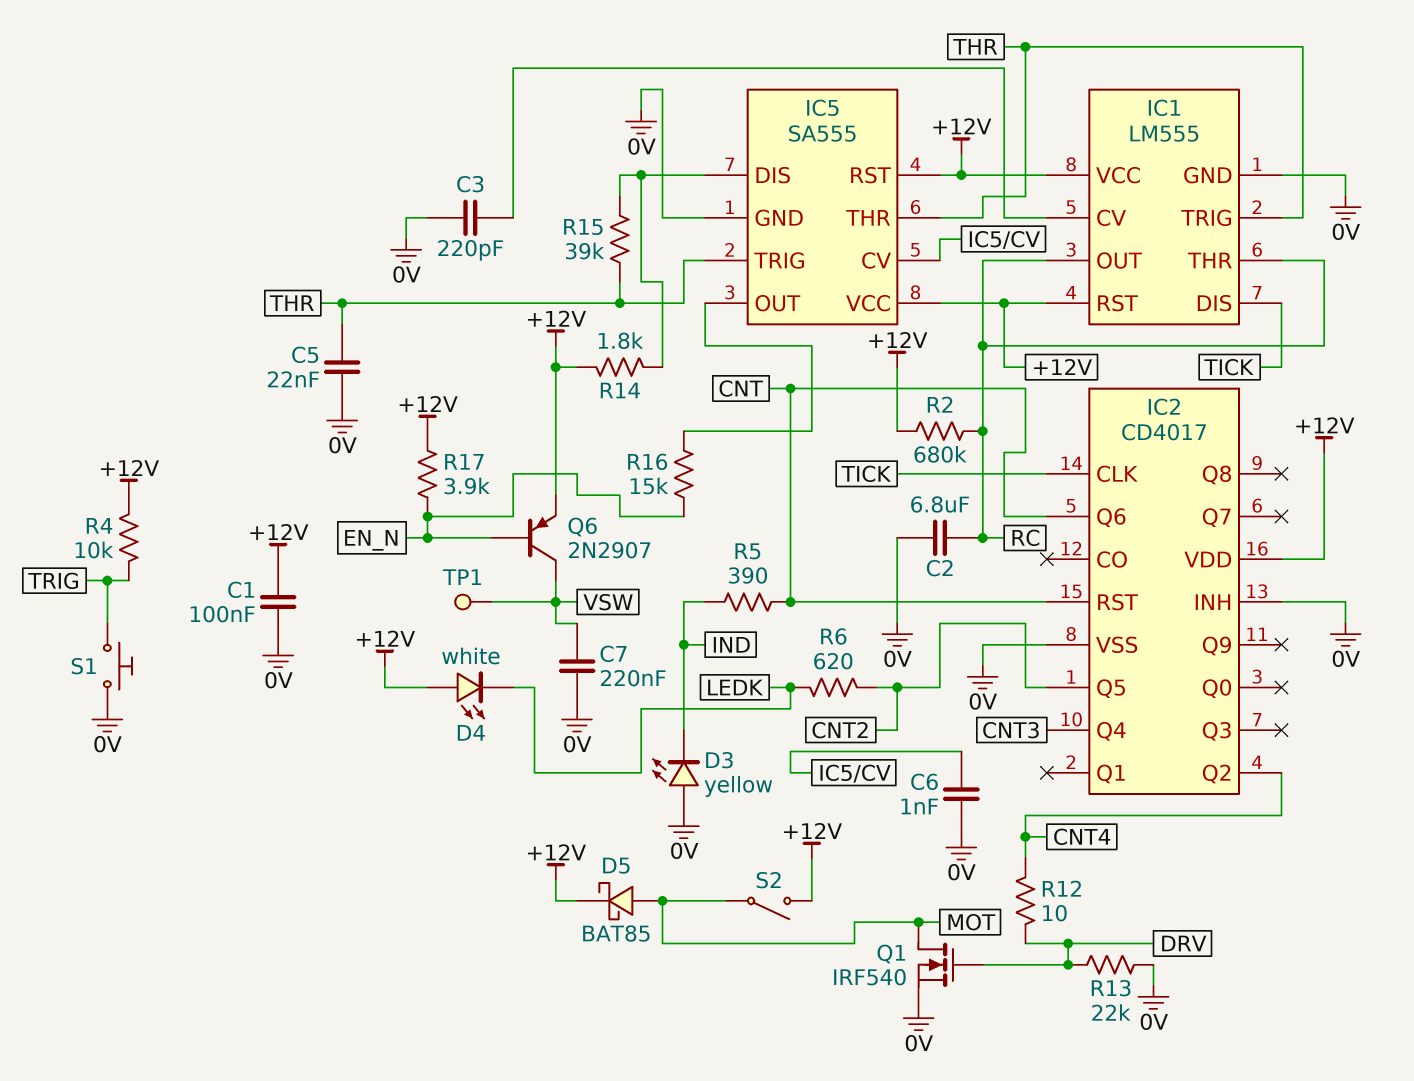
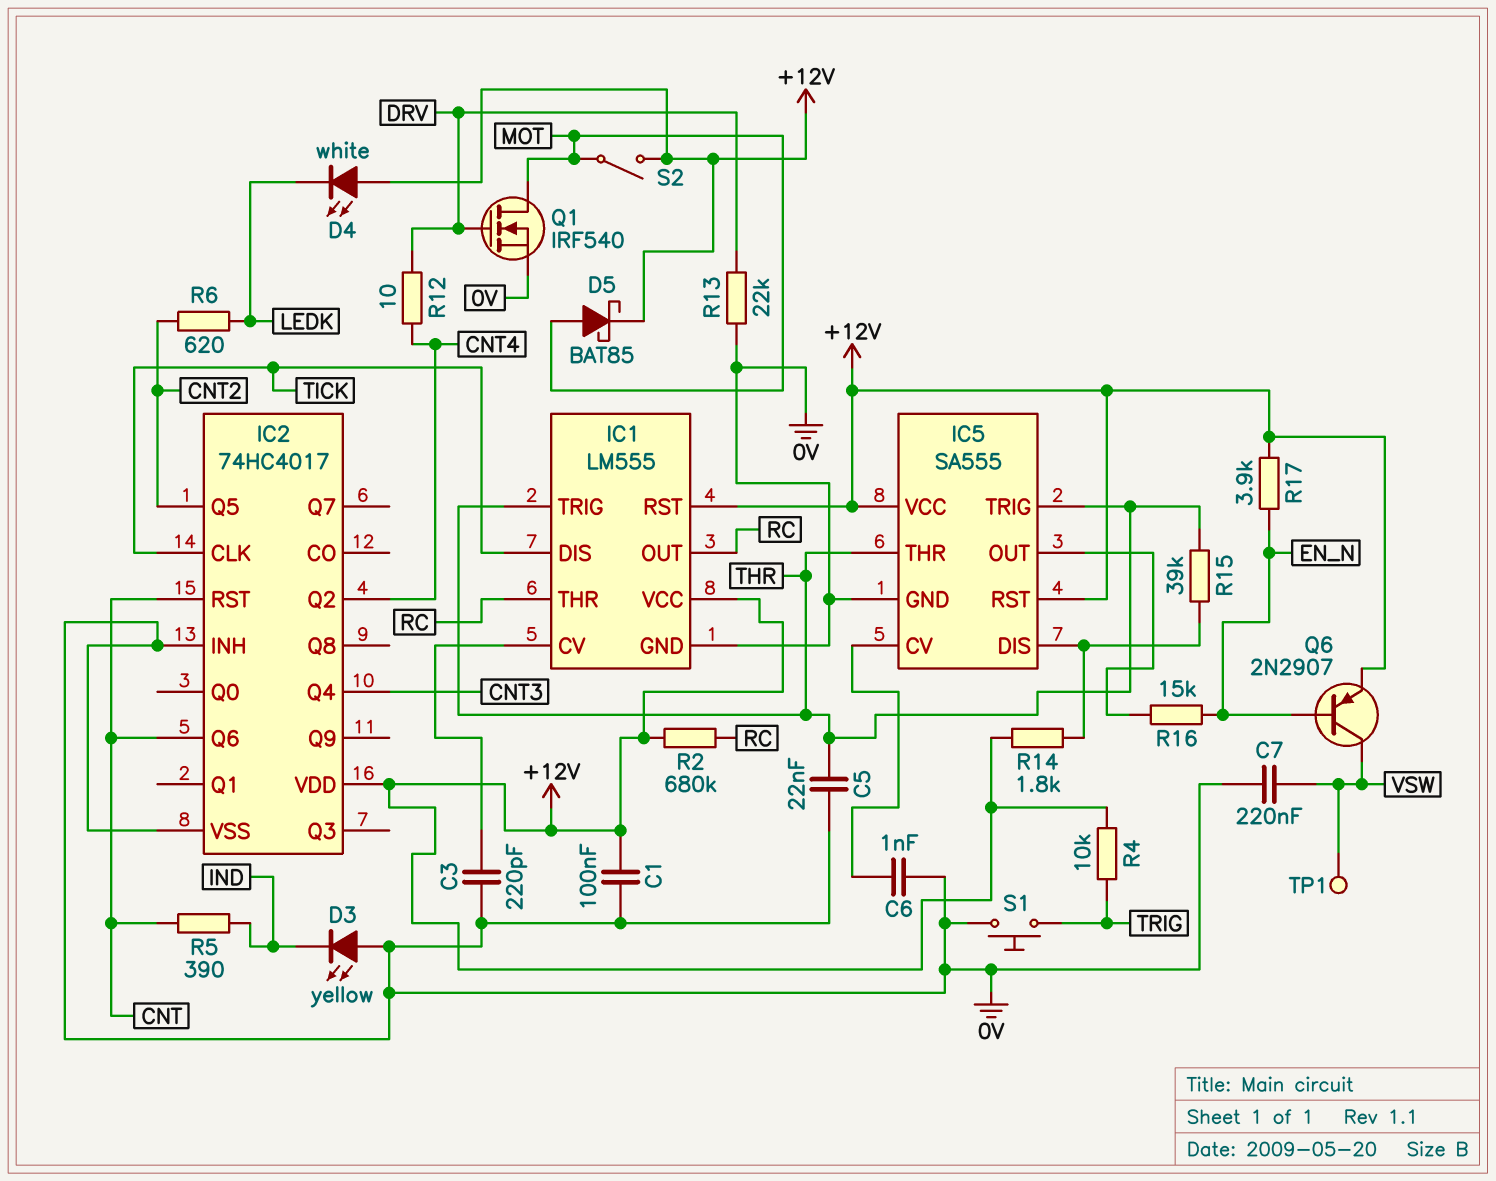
C2: 6.8uF (0V, RC) -> none
IC2: CD4017 -> 74HC4017

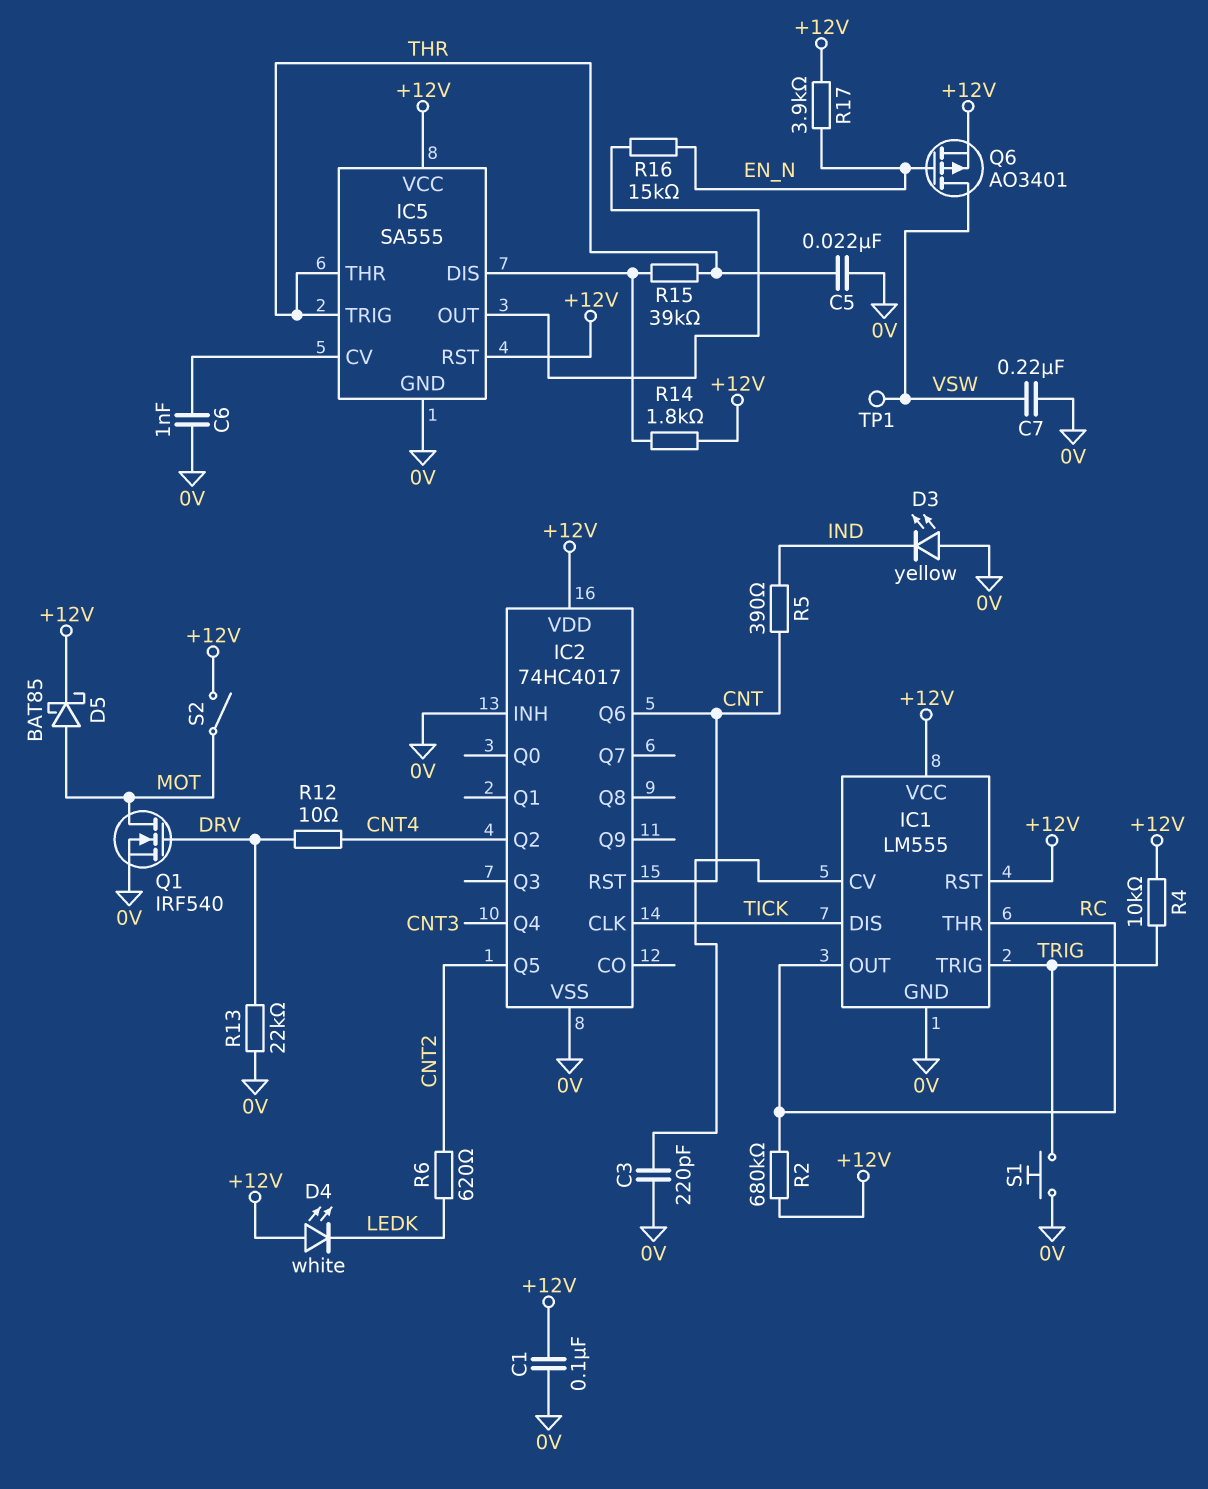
IC1 pin TRIG: THR -> TRIG
Q6: PNP 2N2907 (B EN_N, C VSW, E +12V) -> PMOS AO3401 (G EN_N, D VSW, S +12V)

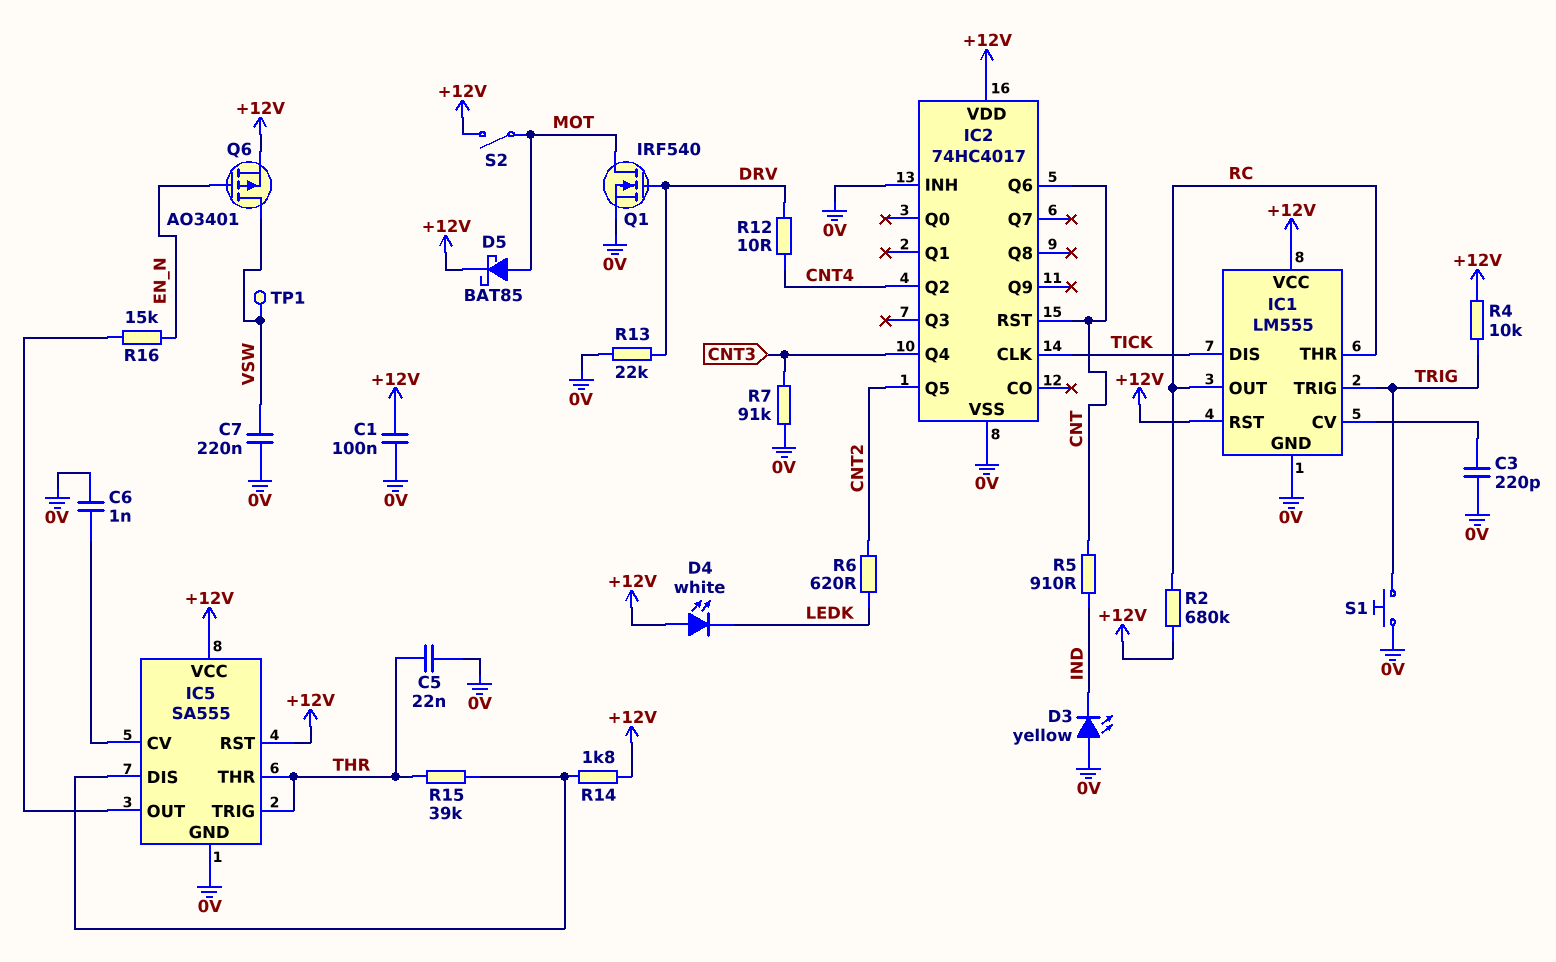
R5: 390 (CNT, IND) -> 910 (CNT, IND)
R7: none -> 91k (0V, CNT3)
R17: 3.9k (+12V, EN_N) -> none

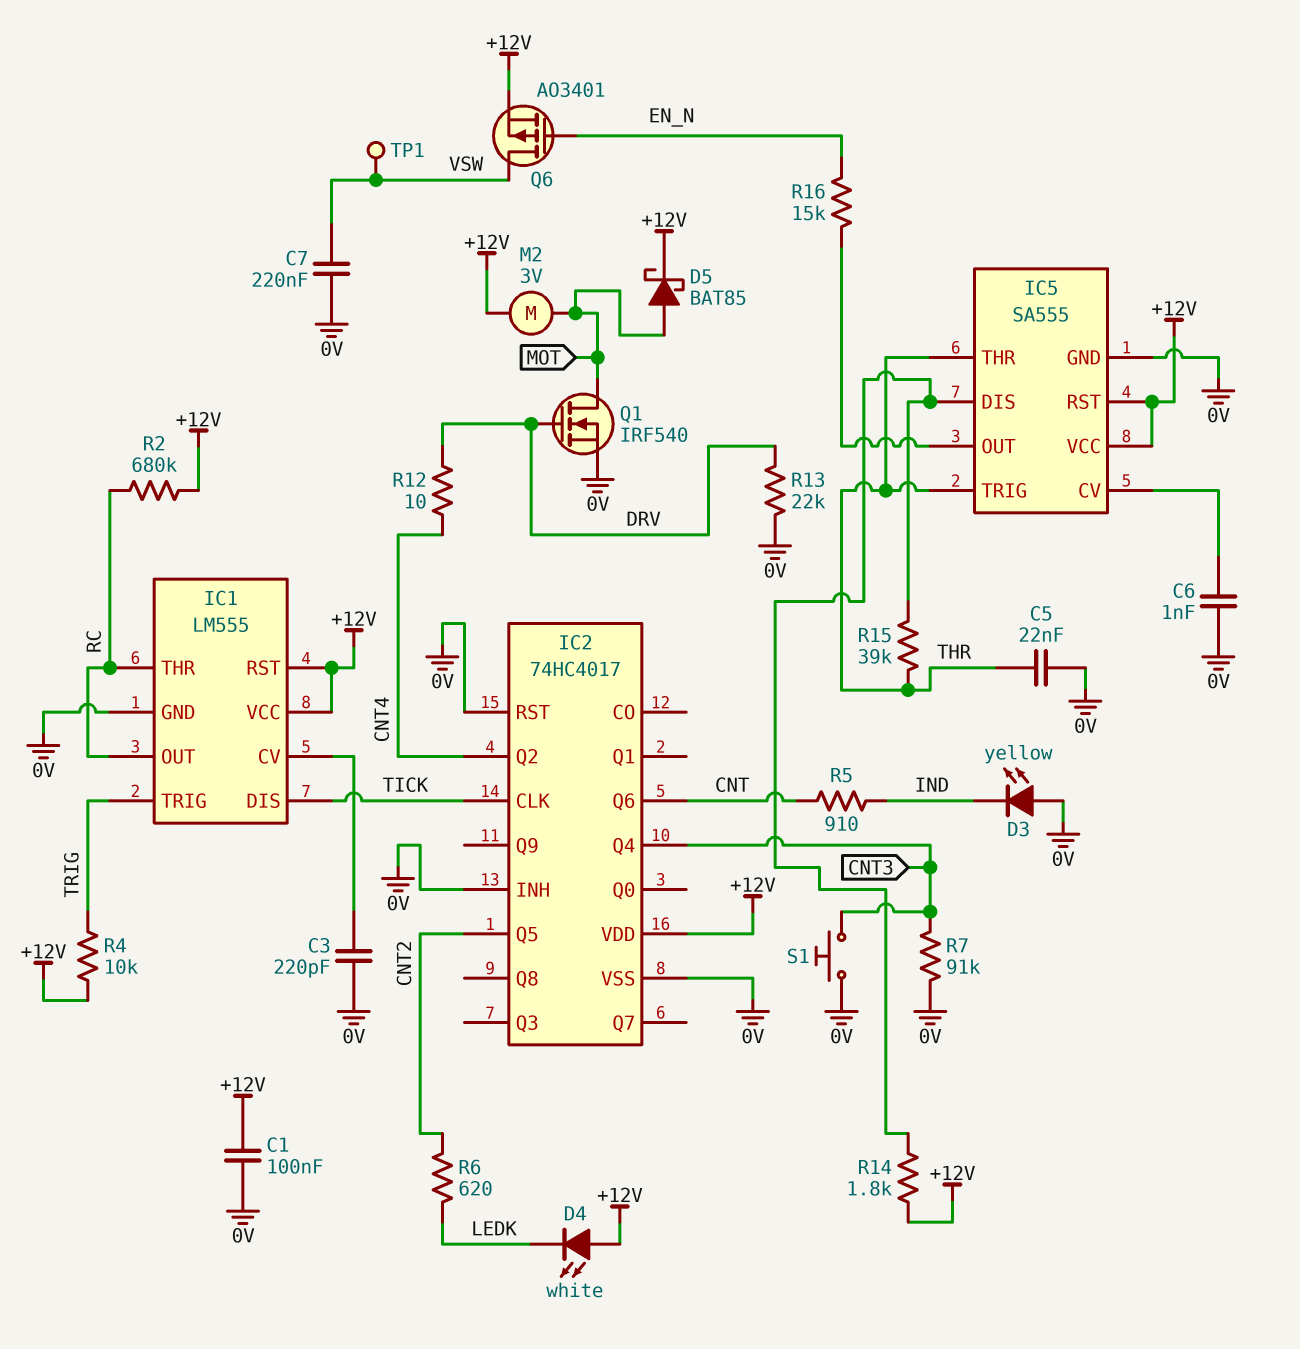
IC2 pin RST: CNT -> 0V
M2: none -> motor 3V (+12V, MOT)
S1: button (0V, TRIG) -> button (0V, CNT3)
S2: switch (+12V, MOT) -> none

